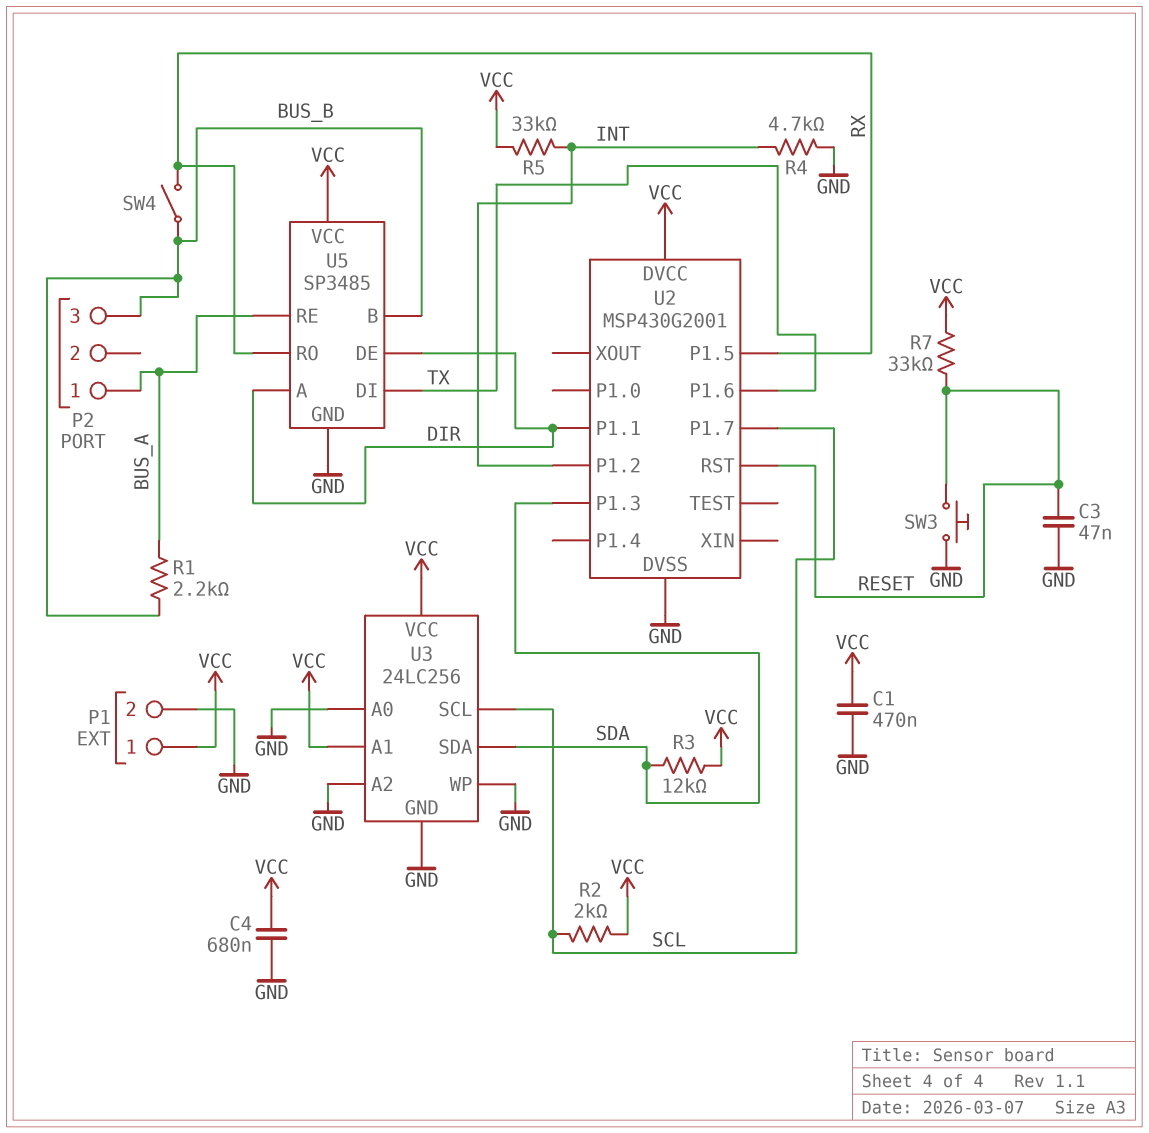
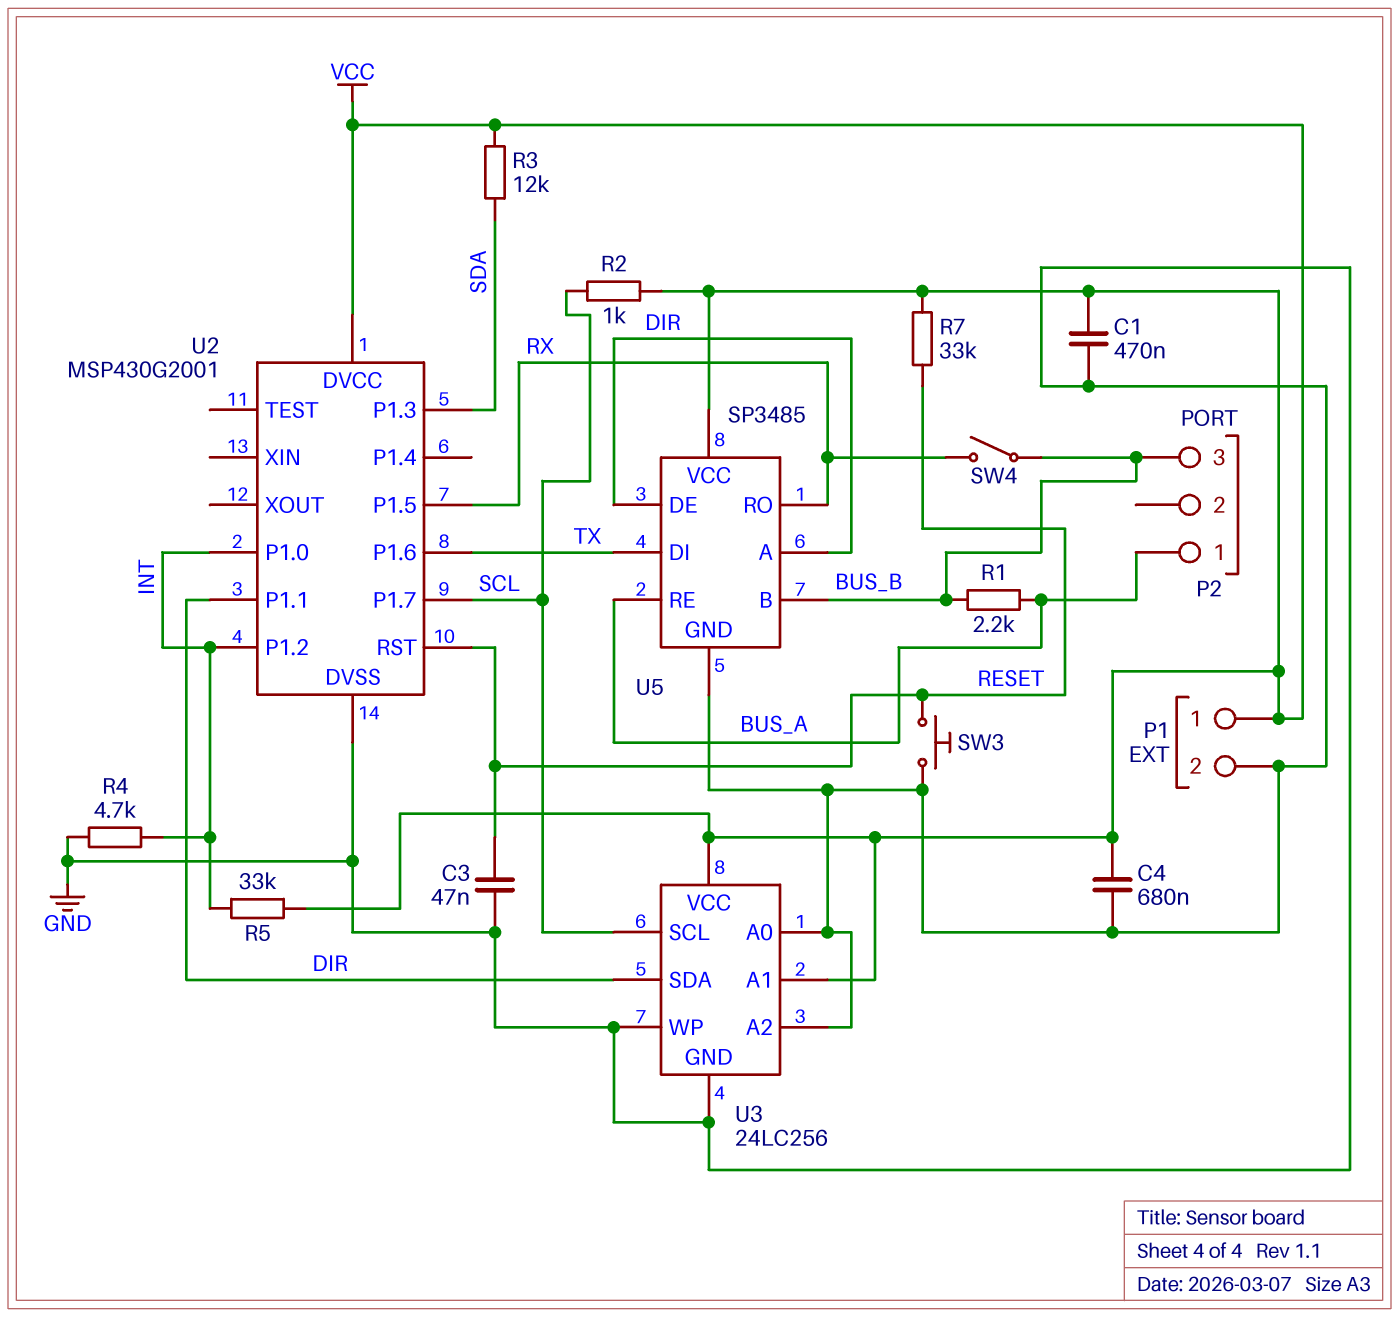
R2: 2k (SCL, VCC) -> 1k (SCL, VCC)
U2 pin P1.0: none -> INT
U3 pin SDA: SDA -> DIR

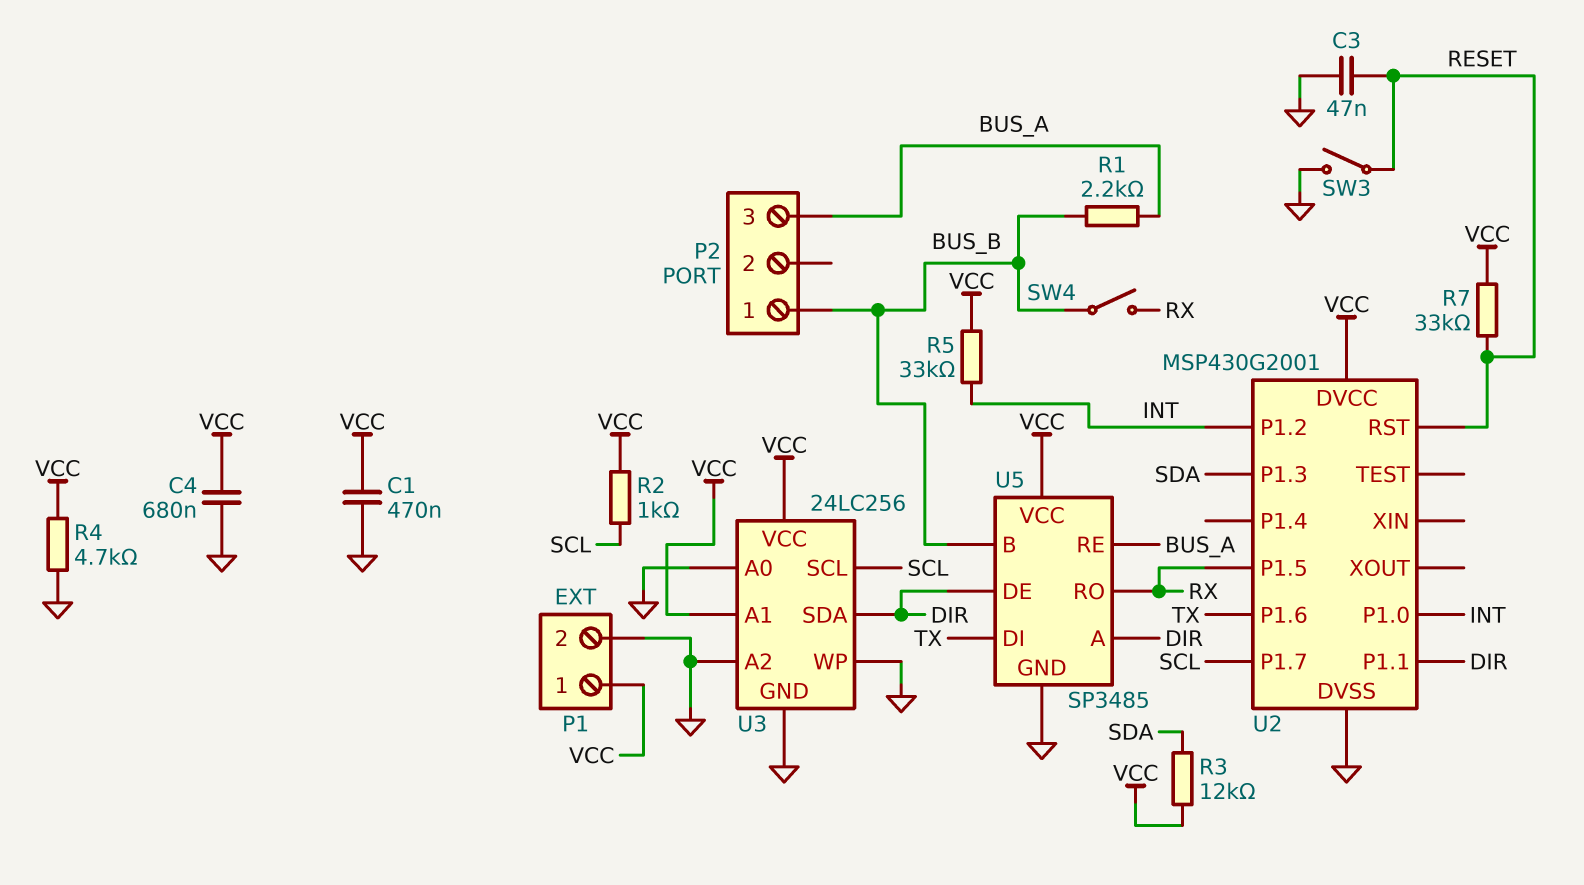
P2 pin 1: BUS_A -> BUS_B
P2 pin 3: BUS_B -> BUS_A
R4: 4.7k (GND, INT) -> 4.7k (GND, VCC)
SW3: button (GND, RESET) -> switch (GND, RESET)

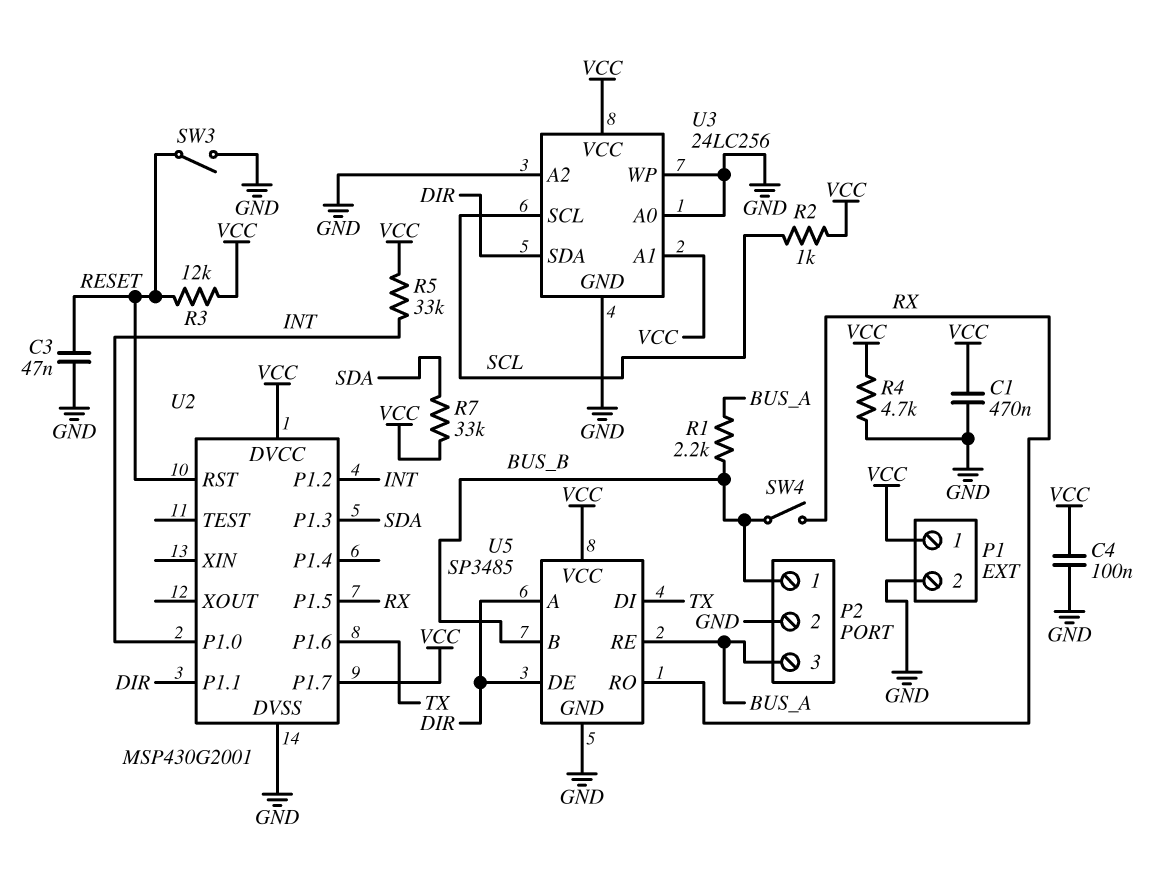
C4: 680nF (GND, VCC) -> 100nF (GND, VCC)
P2 pin 2: none -> GND
R3: 12k (SDA, VCC) -> 12k (RESET, VCC)
R7: 33k (RESET, VCC) -> 33k (SDA, VCC)
U2 pin P1.7: SCL -> VCC

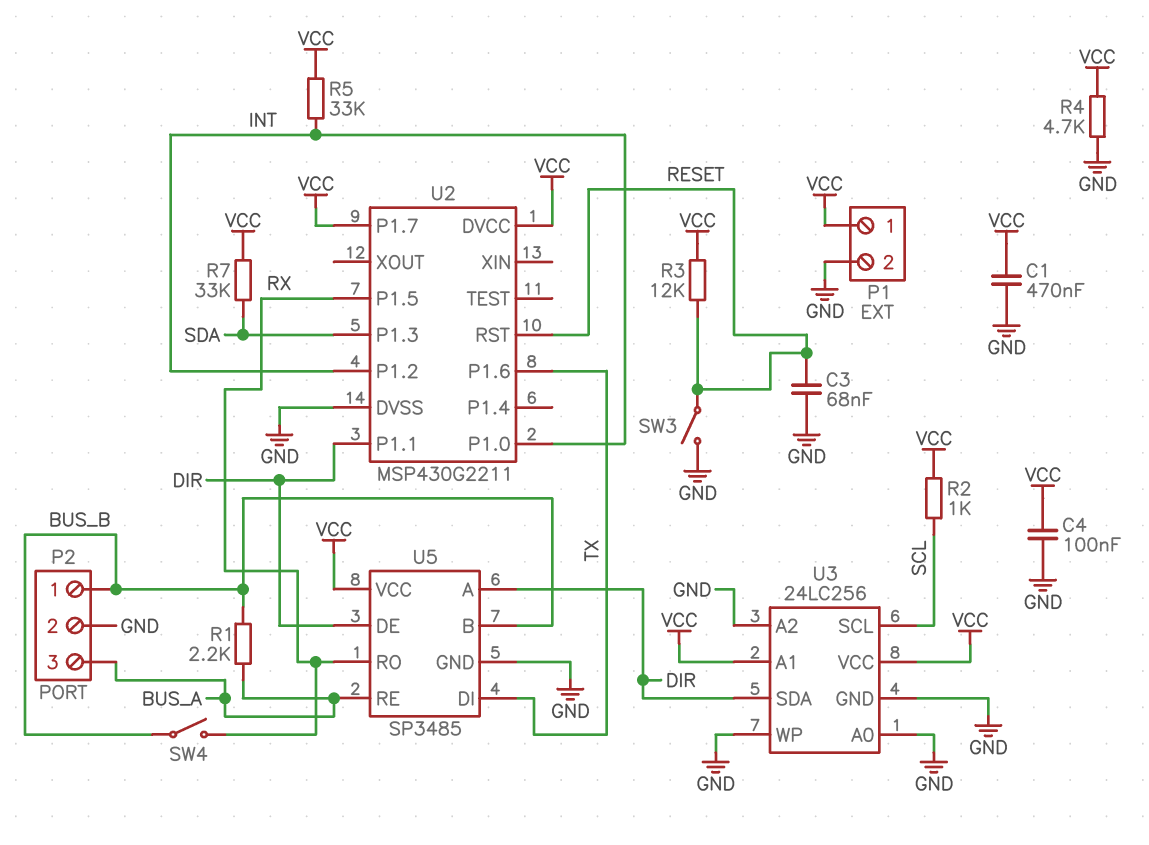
C3: 47nF (GND, RESET) -> 68nF (GND, RESET)
U2: MSP430G2001 -> MSP430G2211

